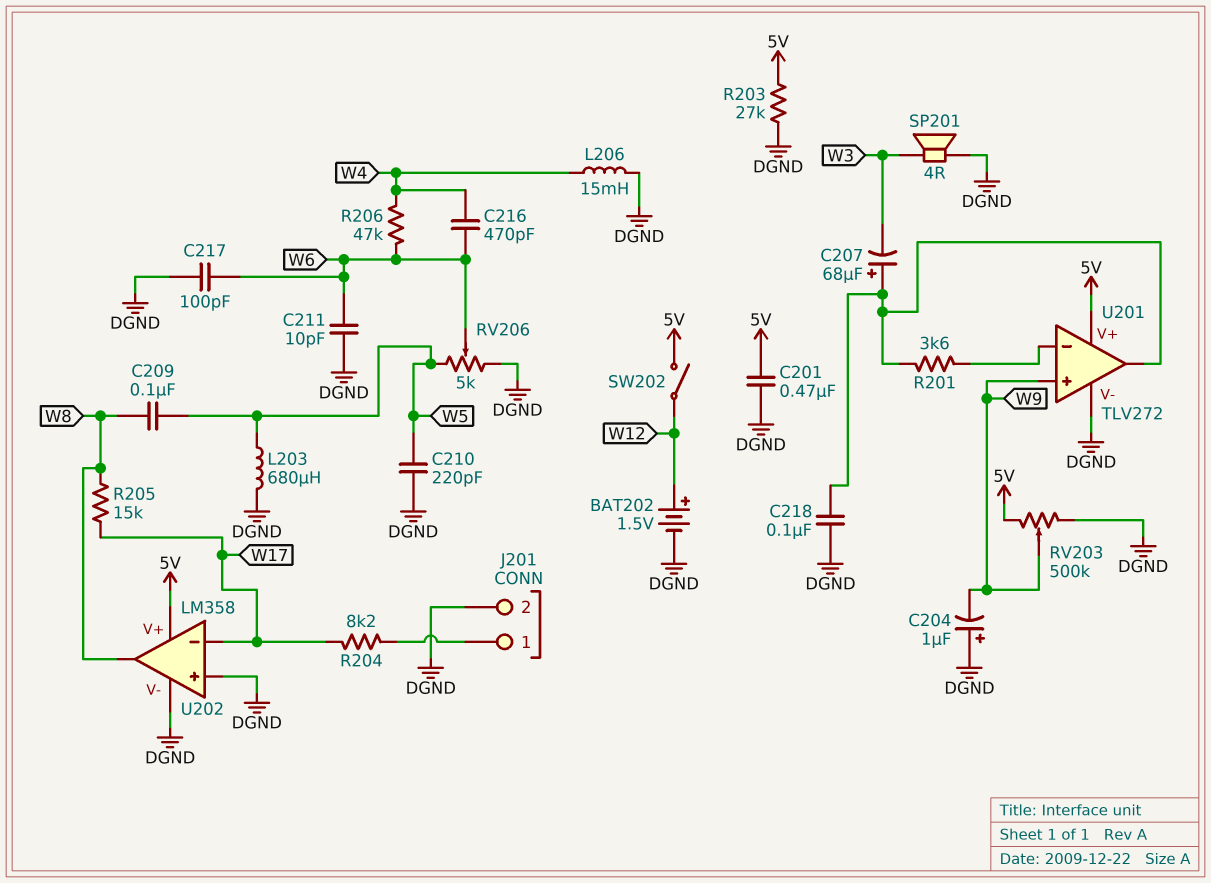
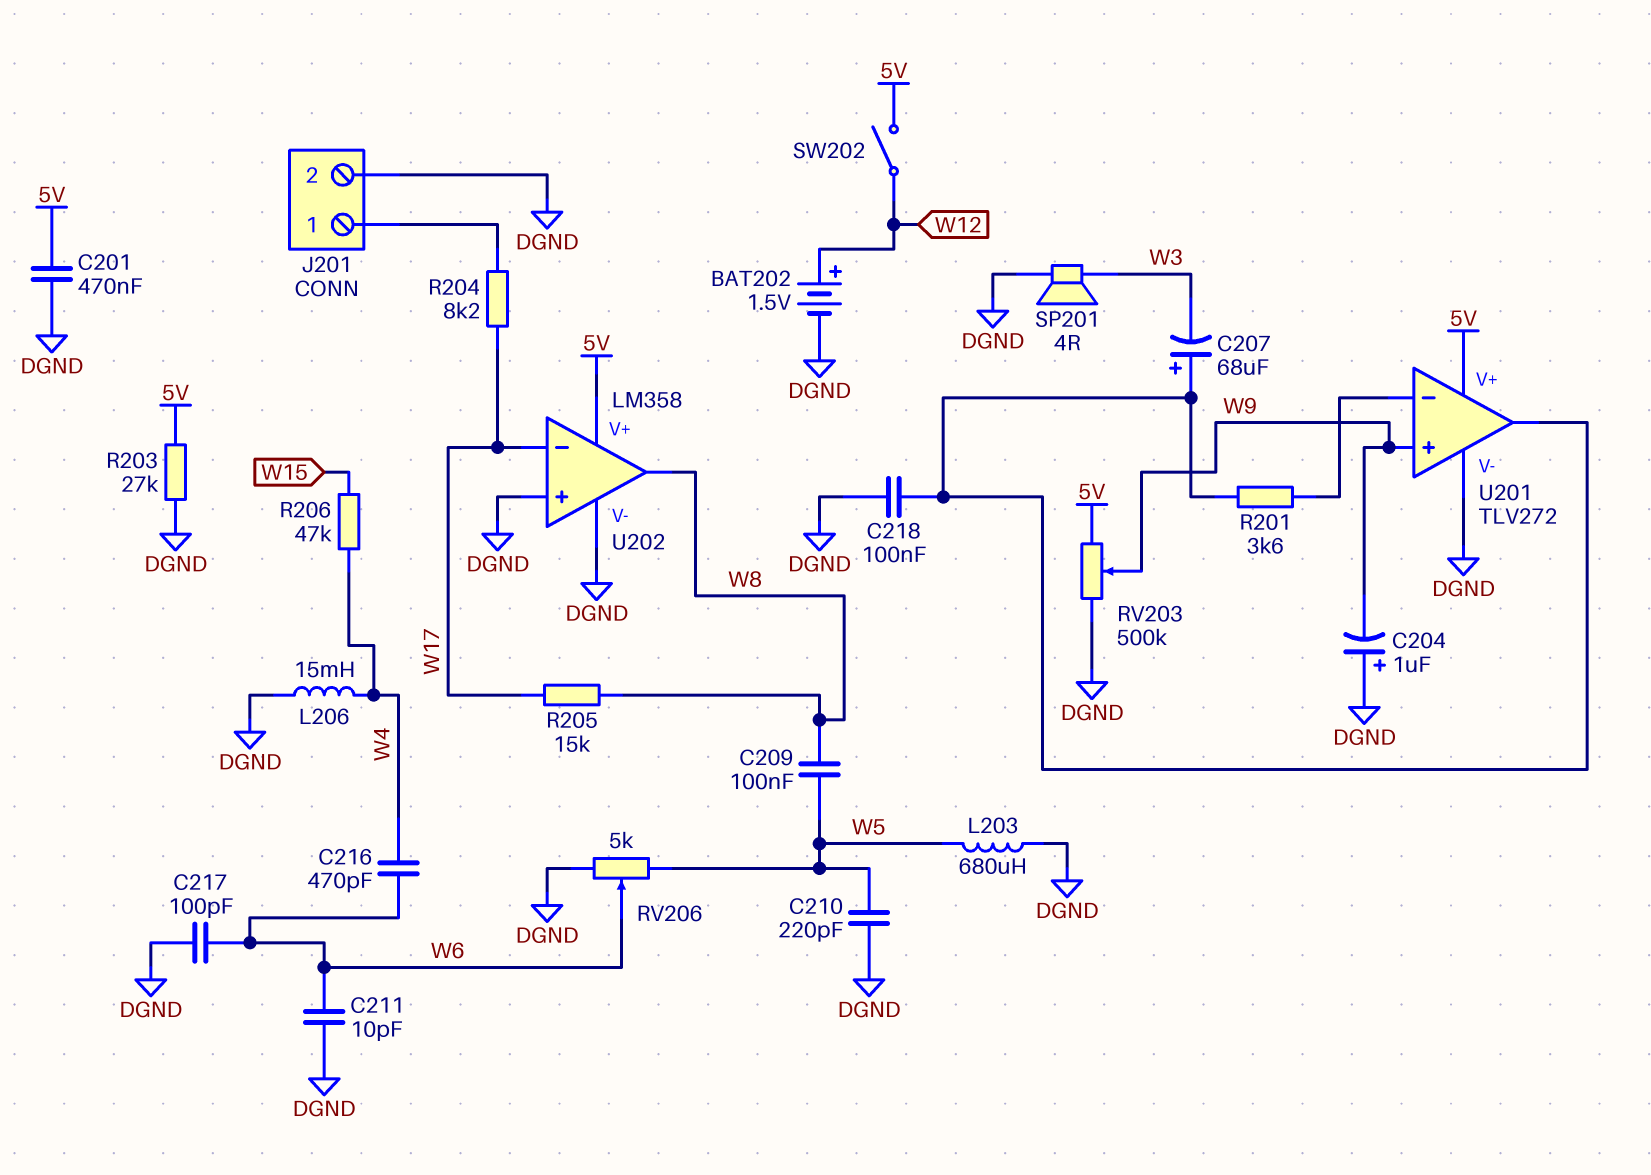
R206: 47k (W4, W6) -> 47k (W4, W15)

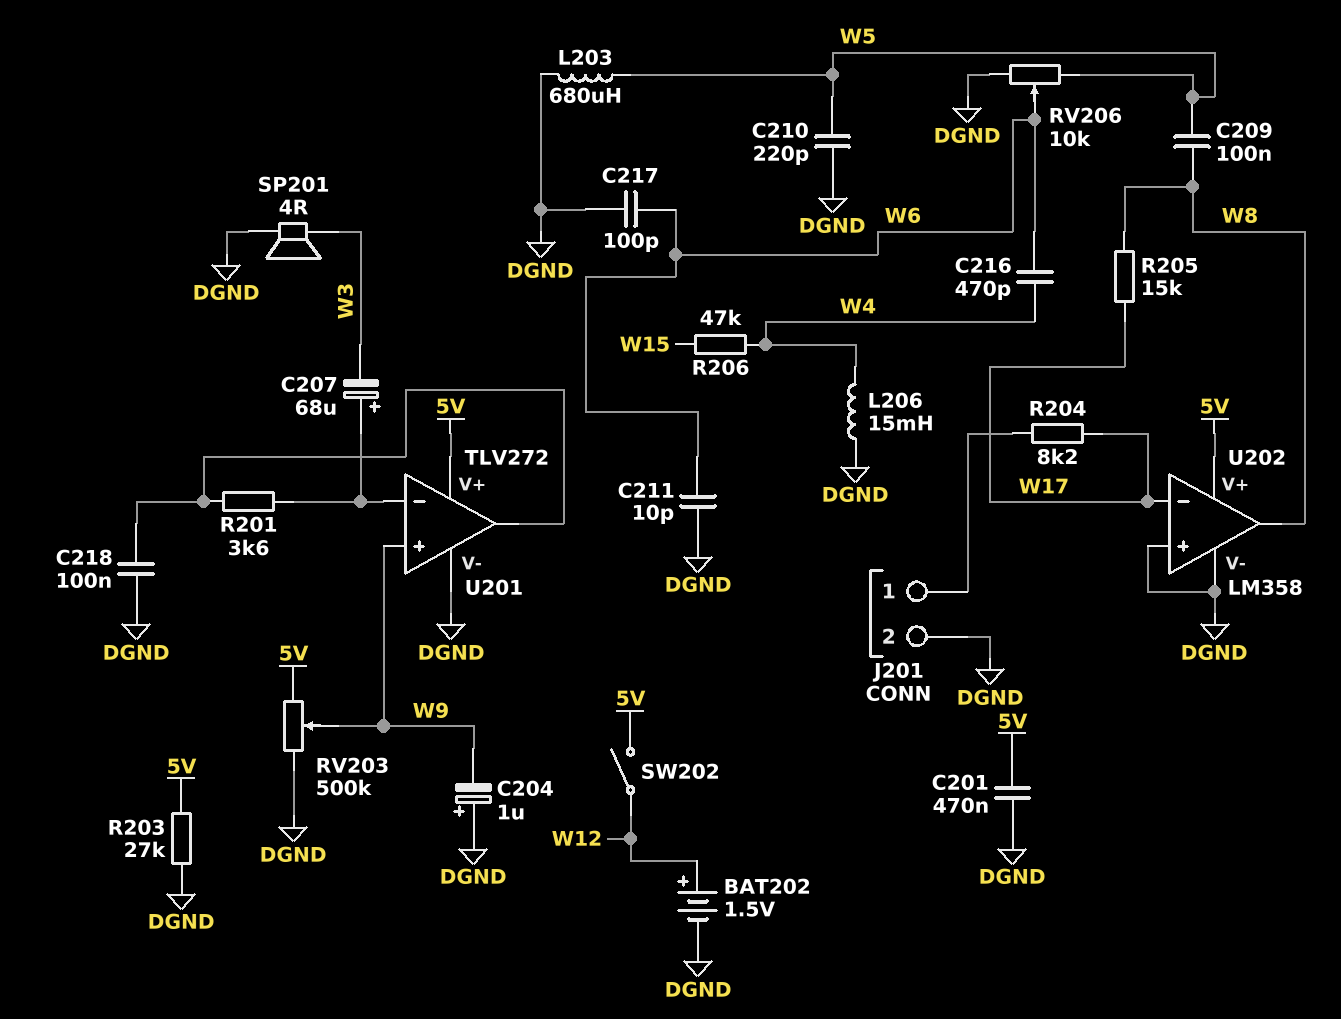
C207: 68uF (plus U201/out, minus W3) -> 68uF (plus U201/in-, minus W3)
RV206: 5k (DGND, W5, wiper W6) -> 10k (DGND, W5, wiper W6)

